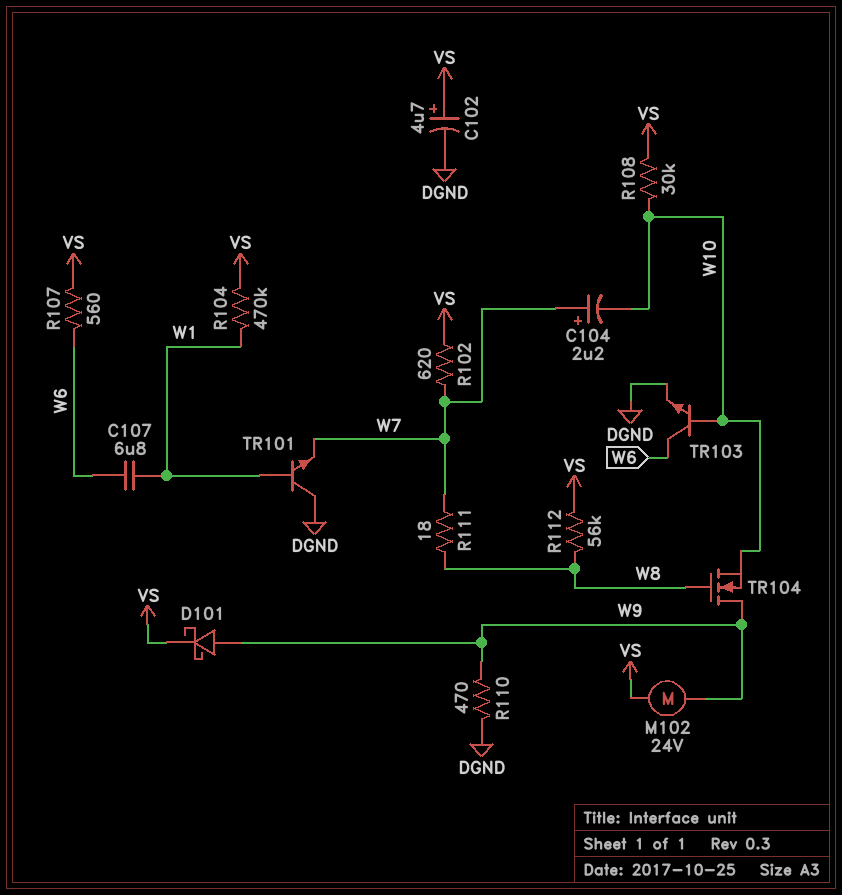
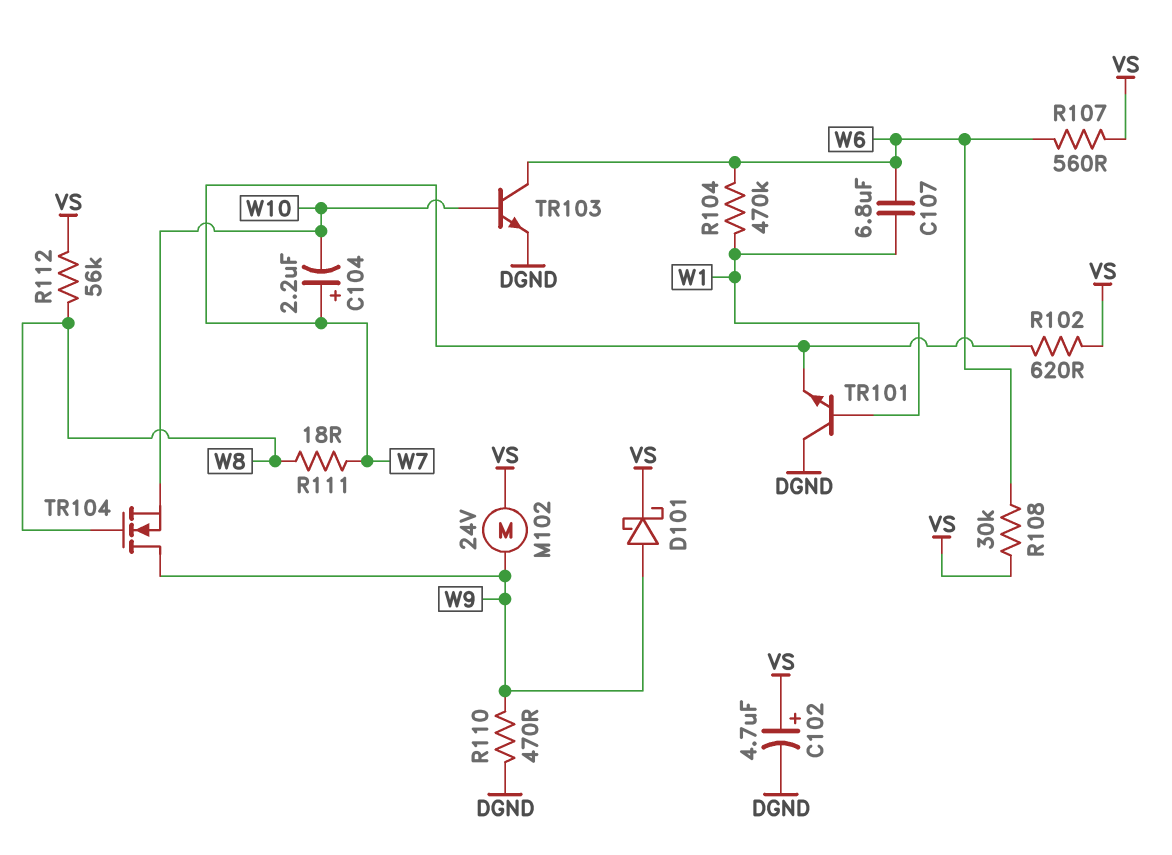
R104: 470k (VS, W1) -> 470k (W1, W6)
R108: 30k (VS, W10) -> 30k (VS, W6)

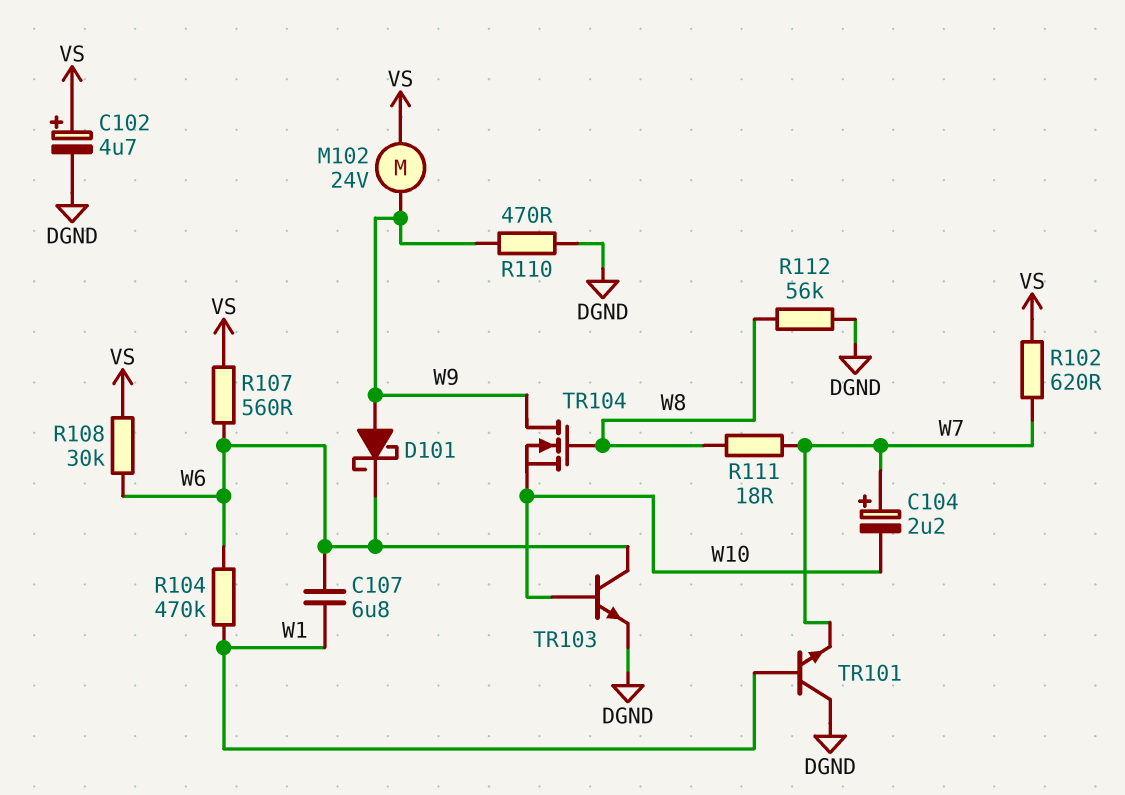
D101: schottky (A W9, K VS) -> schottky (A W9, K W6)
R112: 56k (VS, W8) -> 56k (DGND, W8)

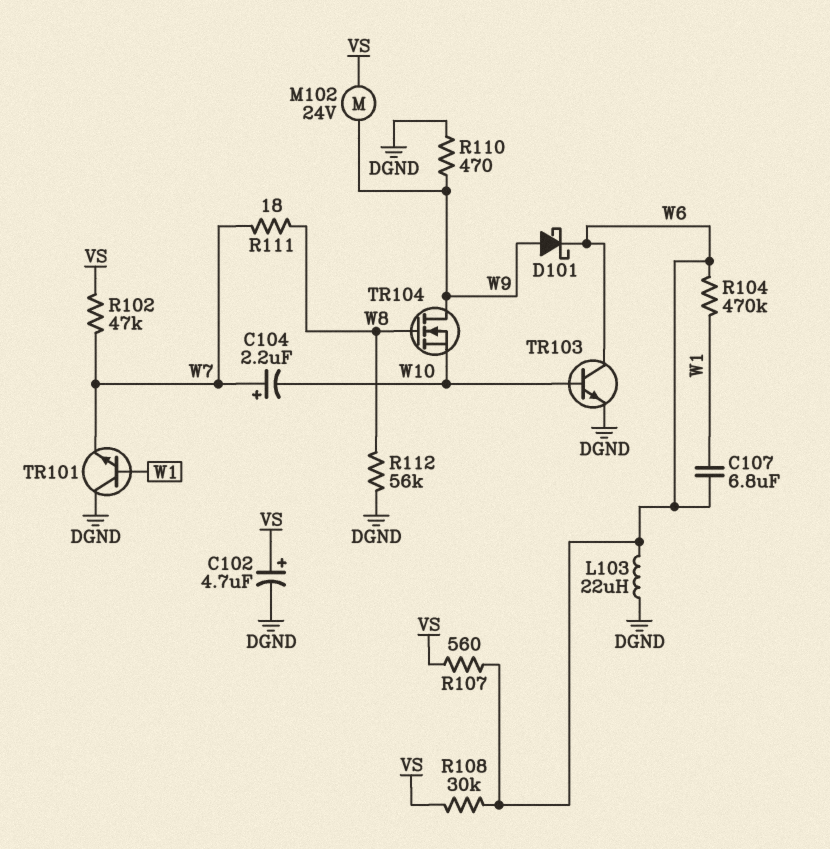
L103: none -> 22uH (DGND, W6)
R102: 620 (VS, W7) -> 47k (VS, W7)

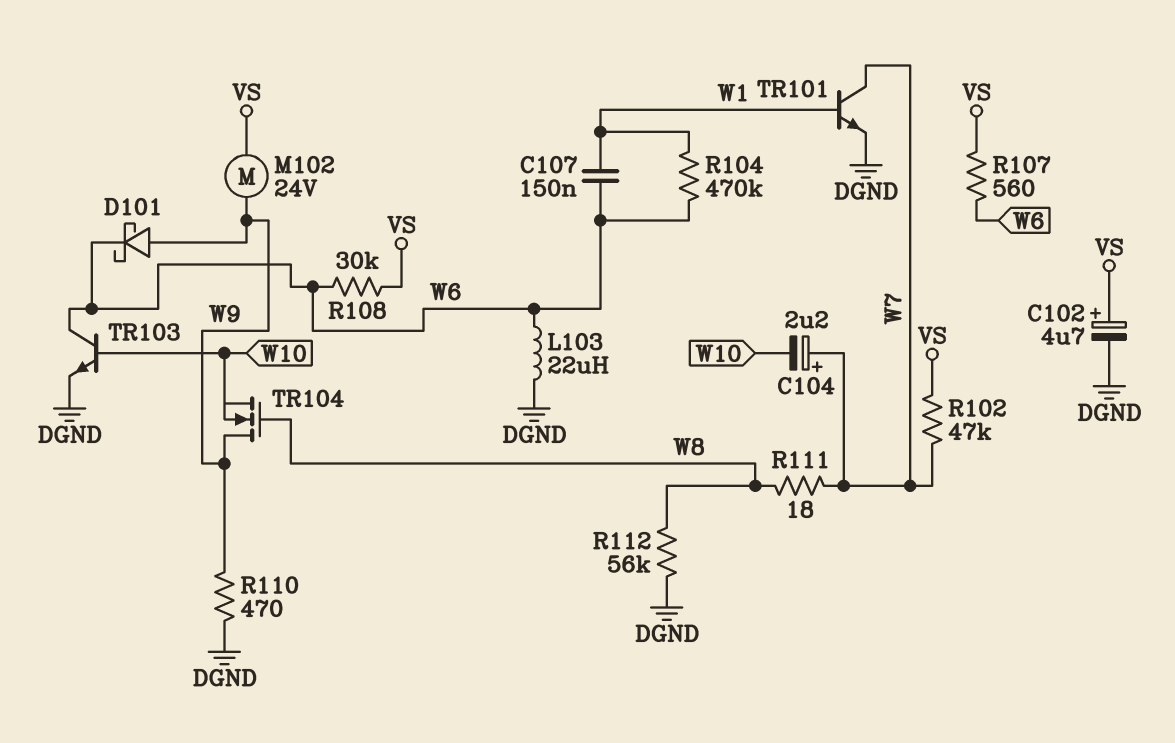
C107: 6.8uF (W1, W6) -> 150nF (W1, W6)
TR101: NPN (B W1, C DGND, E W7) -> NPN (B W1, C W7, E DGND)

